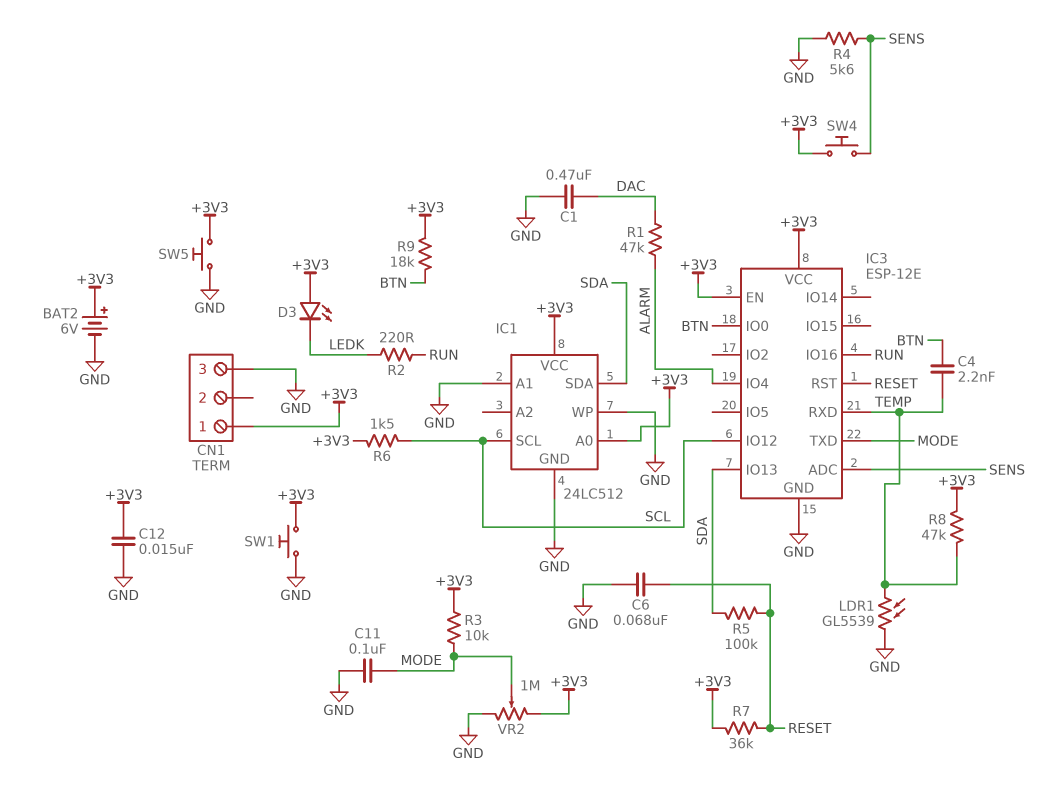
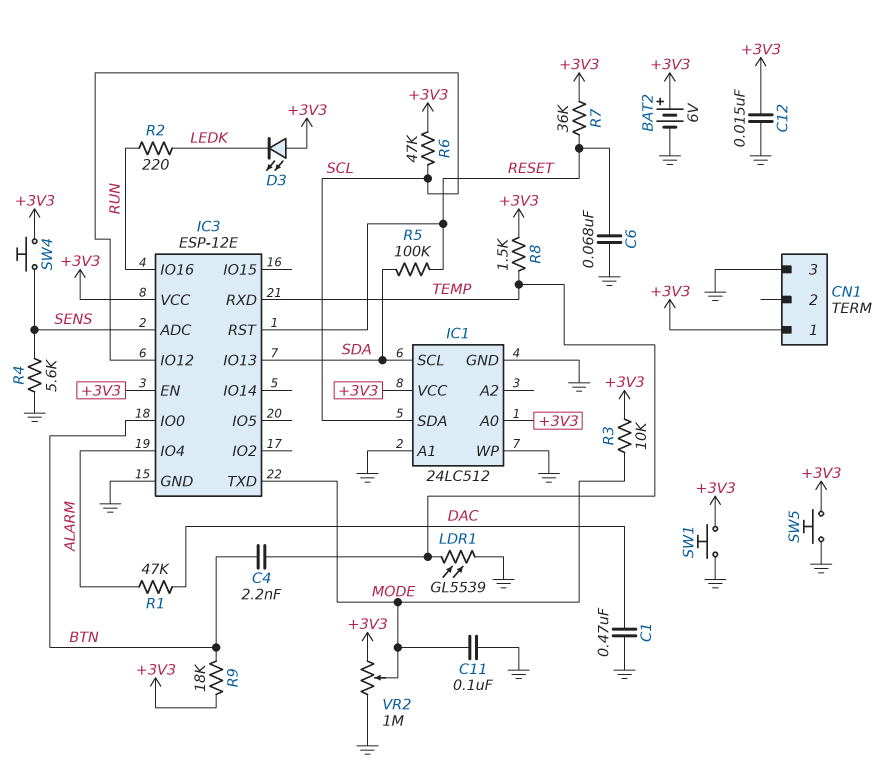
IC1 pin SCL: SCL -> SDA
IC1 pin SDA: SDA -> SCL
R6: 1.5k (+3V3, SCL) -> 47k (+3V3, SCL)
R8: 47k (+3V3, TEMP) -> 1.5k (+3V3, TEMP)

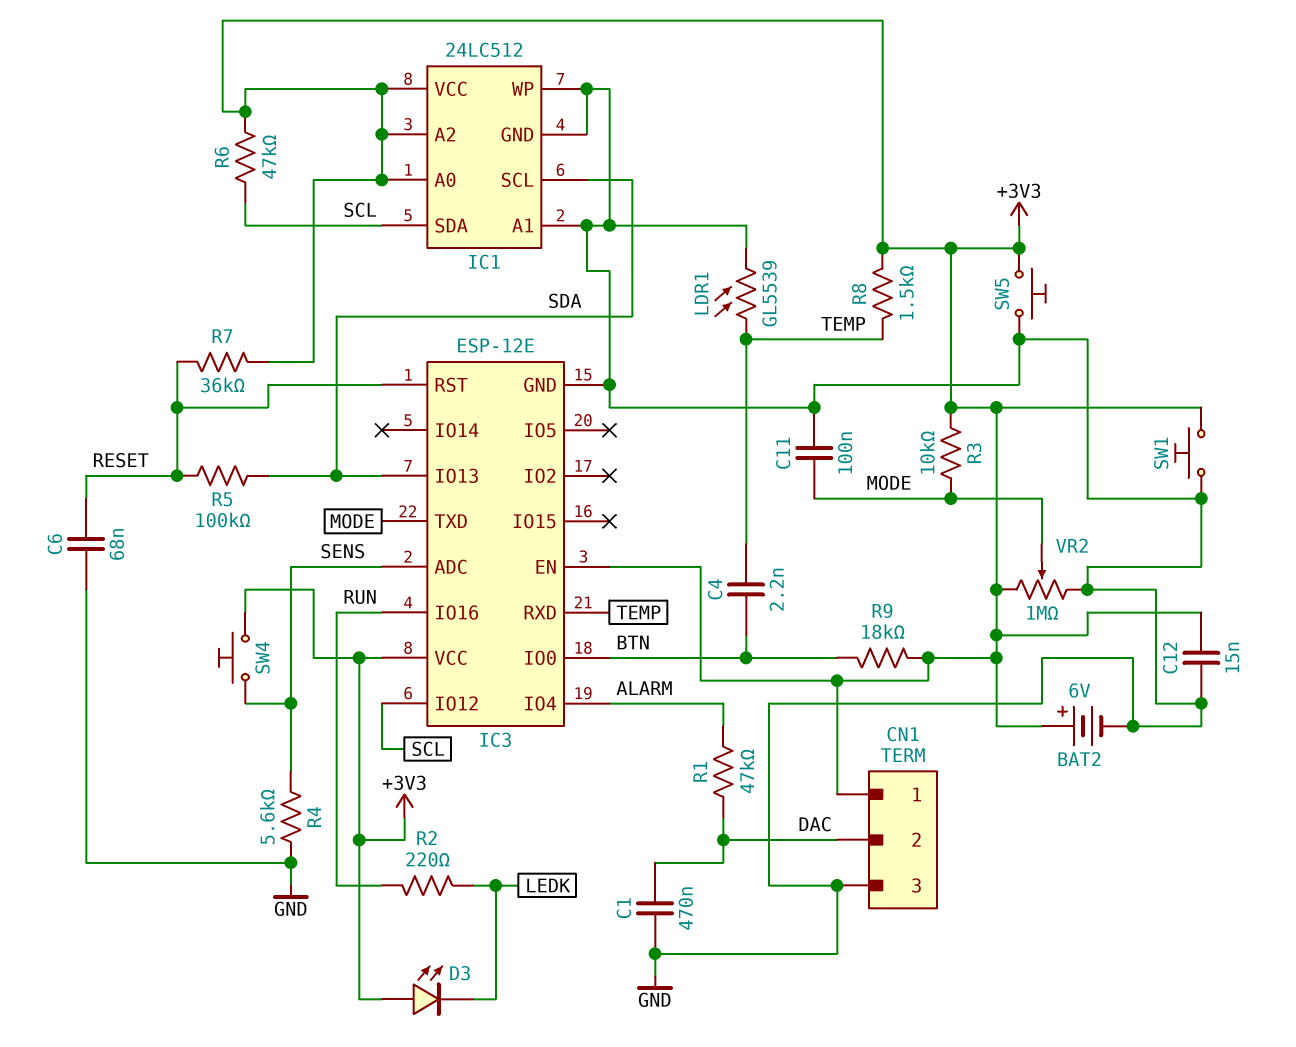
CN1 pin 2: none -> DAC
IC1 pin A2: none -> +3V3

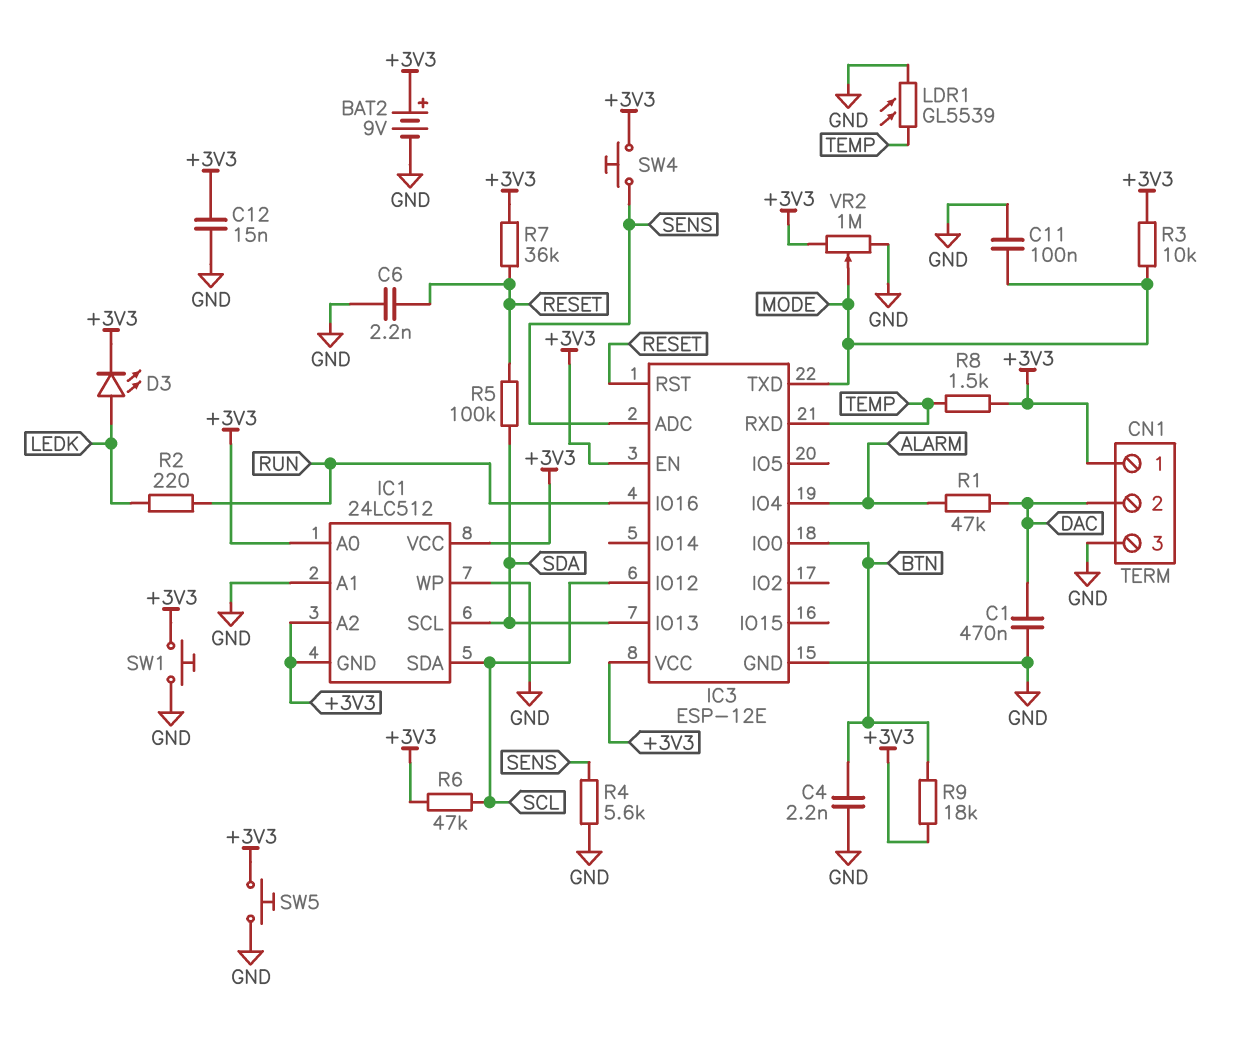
BAT2: 6V (plus +3V3, minus GND) -> 9V (plus +3V3, minus GND)
C4: 2.2nF (BTN, TEMP) -> 2.2nF (BTN, GND)
C6: 68nF (GND, RESET) -> 2.2nF (GND, RESET)
D3: LED (A +3V3, K LEDK) -> LED (A LEDK, K +3V3)
IC1 pin GND: GND -> +3V3

